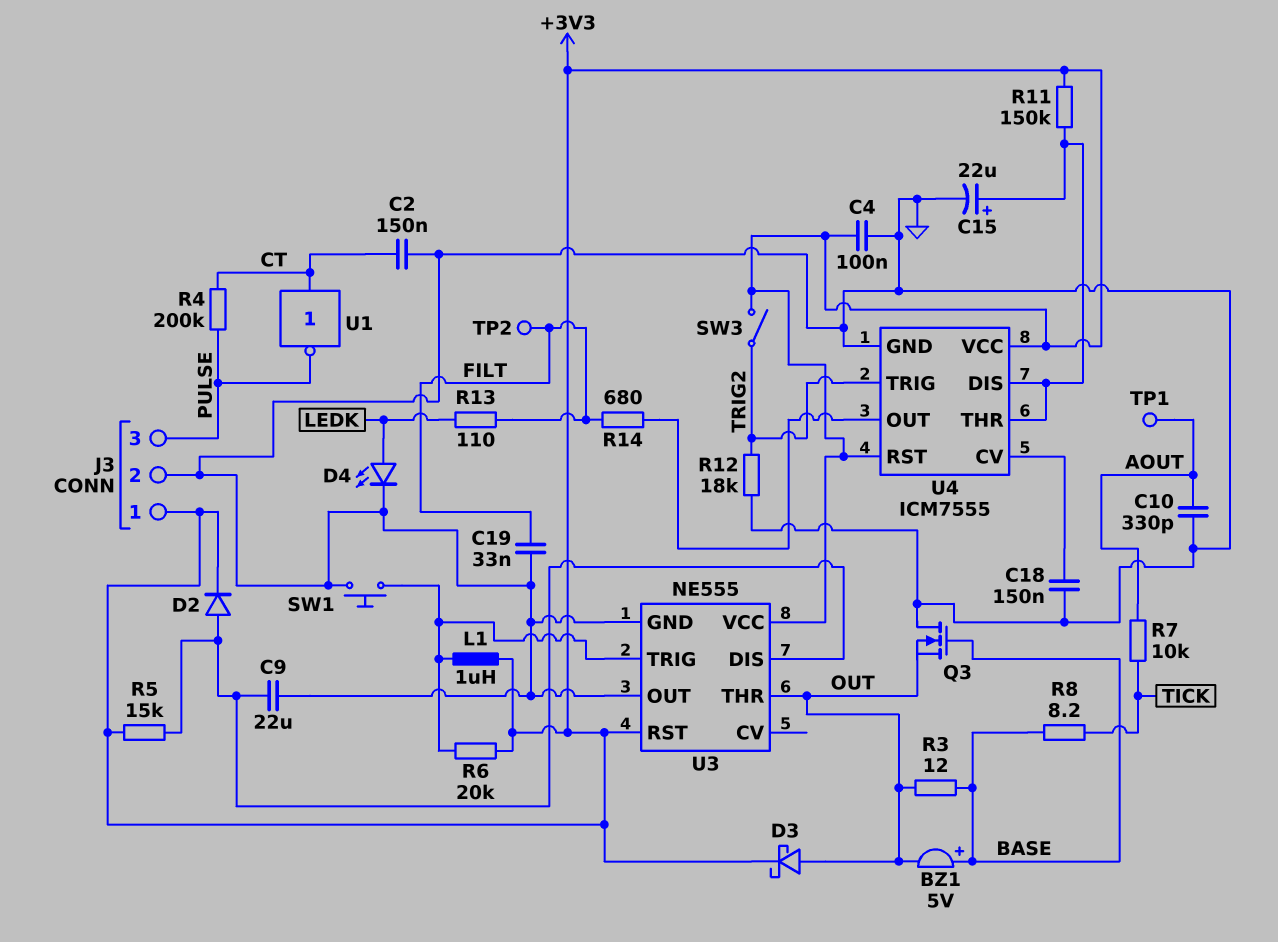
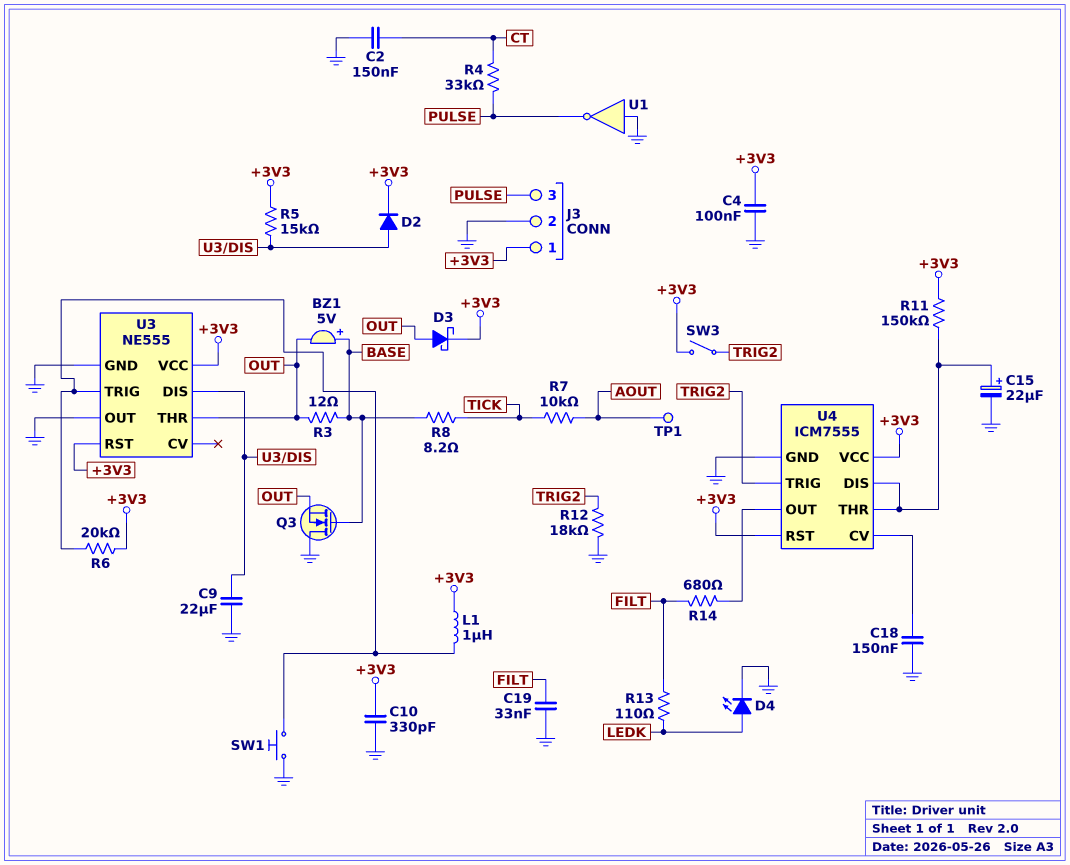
C10: 330pF (AOUT, GND) -> 330pF (+3V3, GND)
R4: 200k (CT, PULSE) -> 33k (CT, PULSE)
TP2: test point (FILT) -> none
U1: NOT (in CT, out PULSE) -> NOT (in GND, out PULSE)

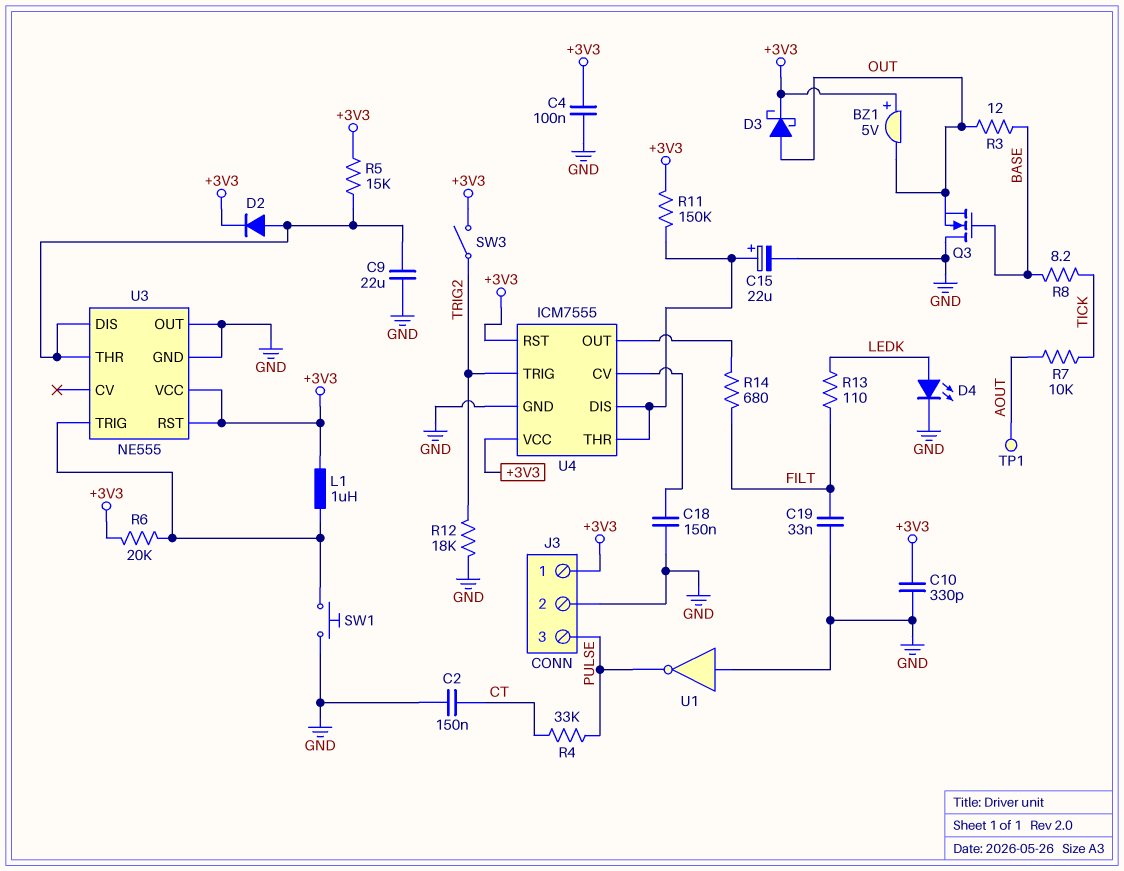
BZ1: buzzer 5V (plus BASE, minus OUT) -> buzzer 5V (plus +3V3, minus OUT)
U3 pin THR: OUT -> U3/DIS

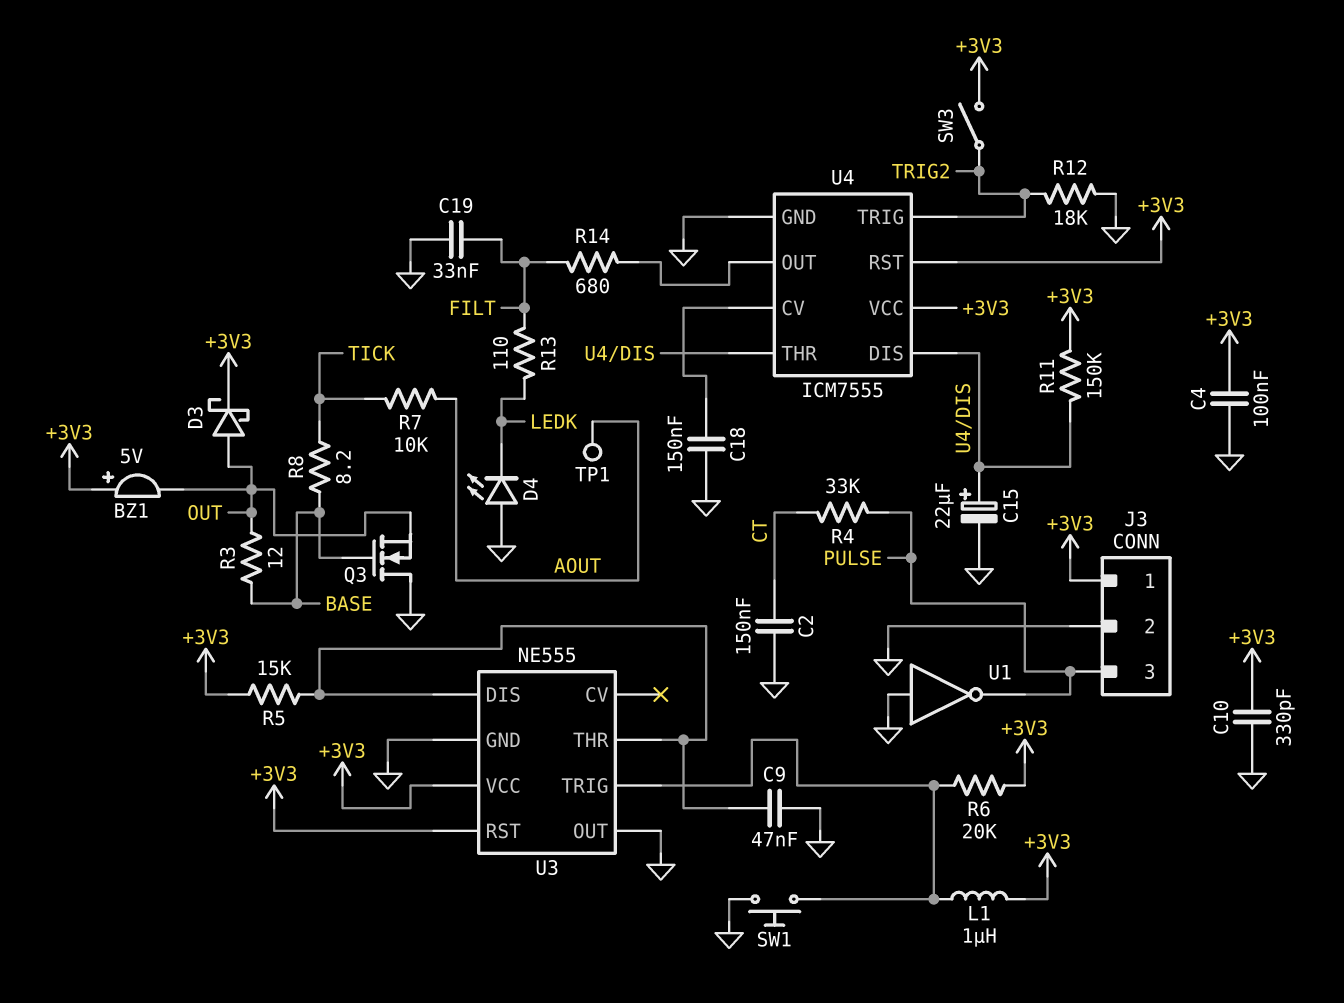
C9: 22uF (GND, U3/DIS) -> 47nF (GND, U3/DIS)
D2: diode (A U3/DIS, K +3V3) -> none
D4: LED (A LEDK, K GND) -> LED (A GND, K LEDK)

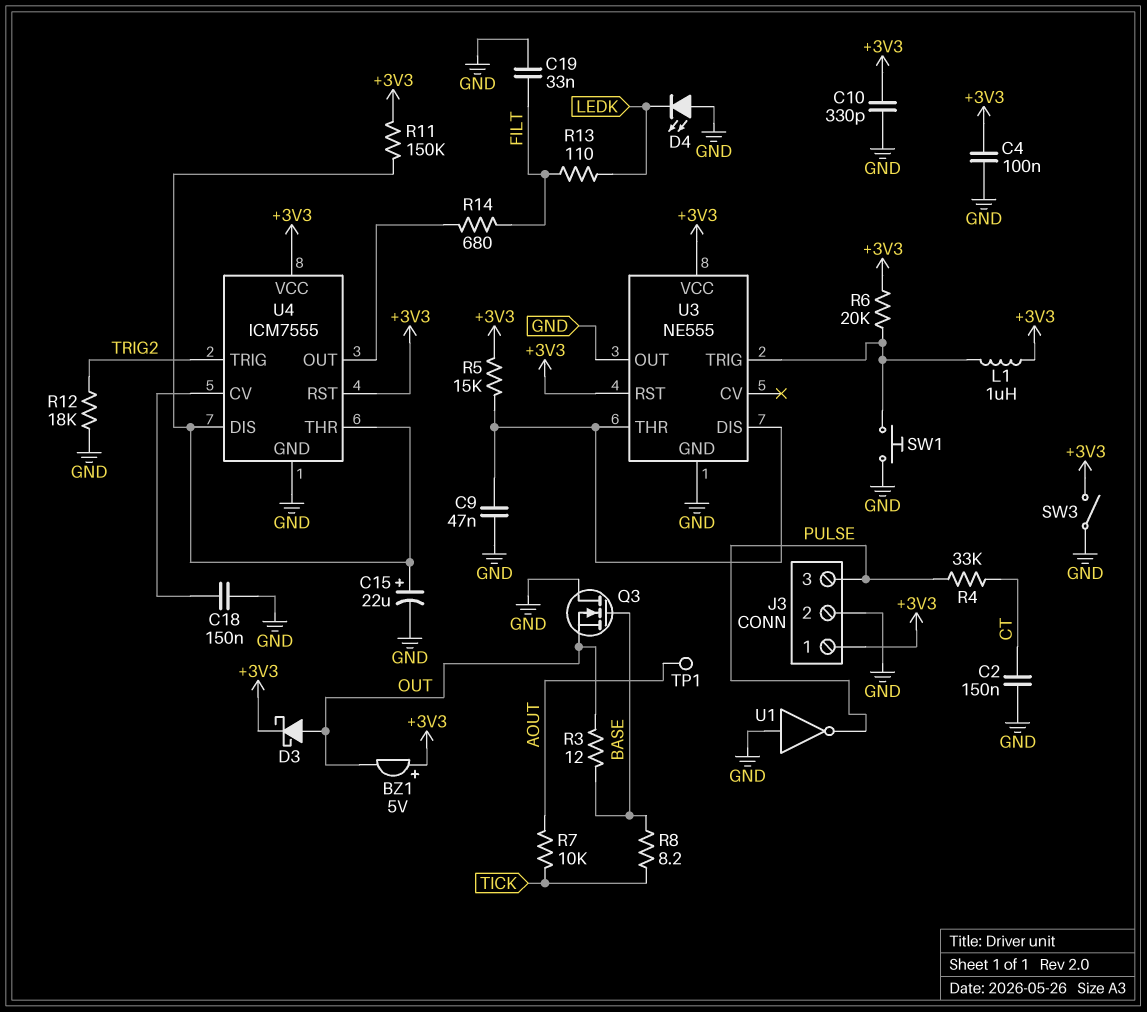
SW3: switch (+3V3, TRIG2) -> switch (+3V3, GND)

